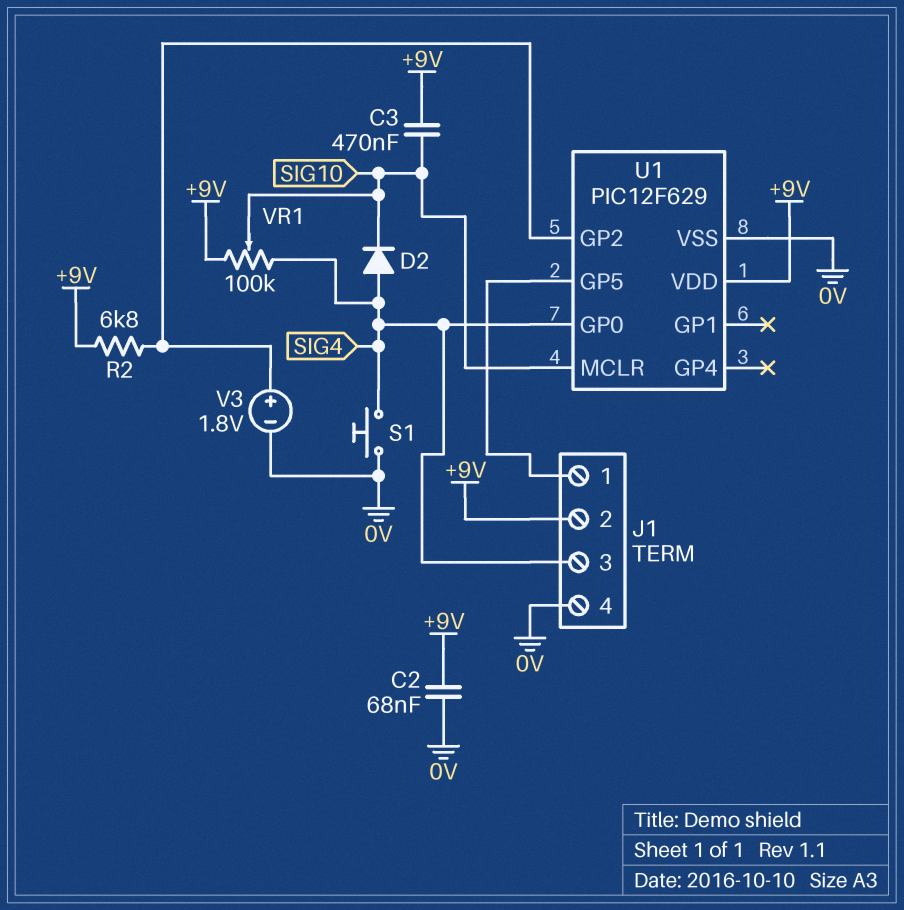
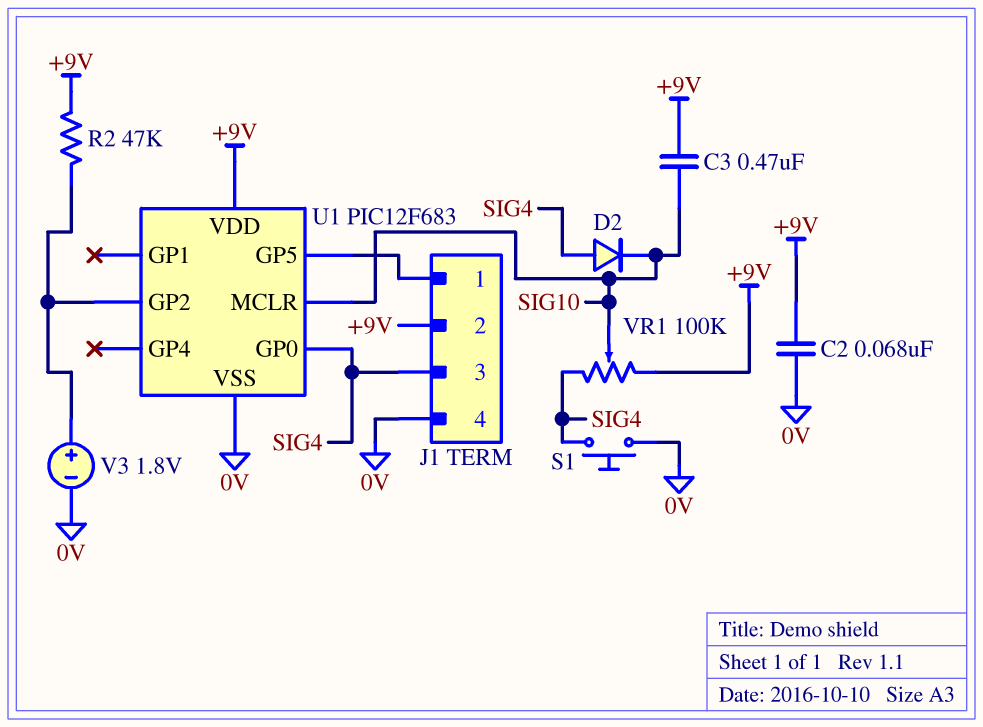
R2: 6.8k (+9V, U1/GP2) -> 47k (+9V, U1/GP2)
U1: PIC12F629 -> PIC12F683

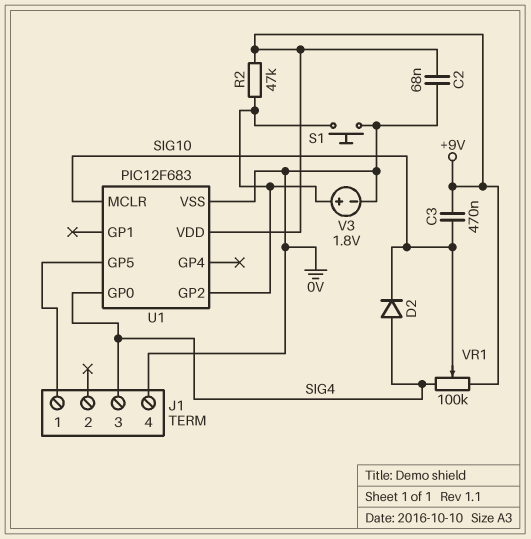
J1 pin 2: +9V -> none
S1: button (0V, SIG4) -> button (0V, U1/GP2)

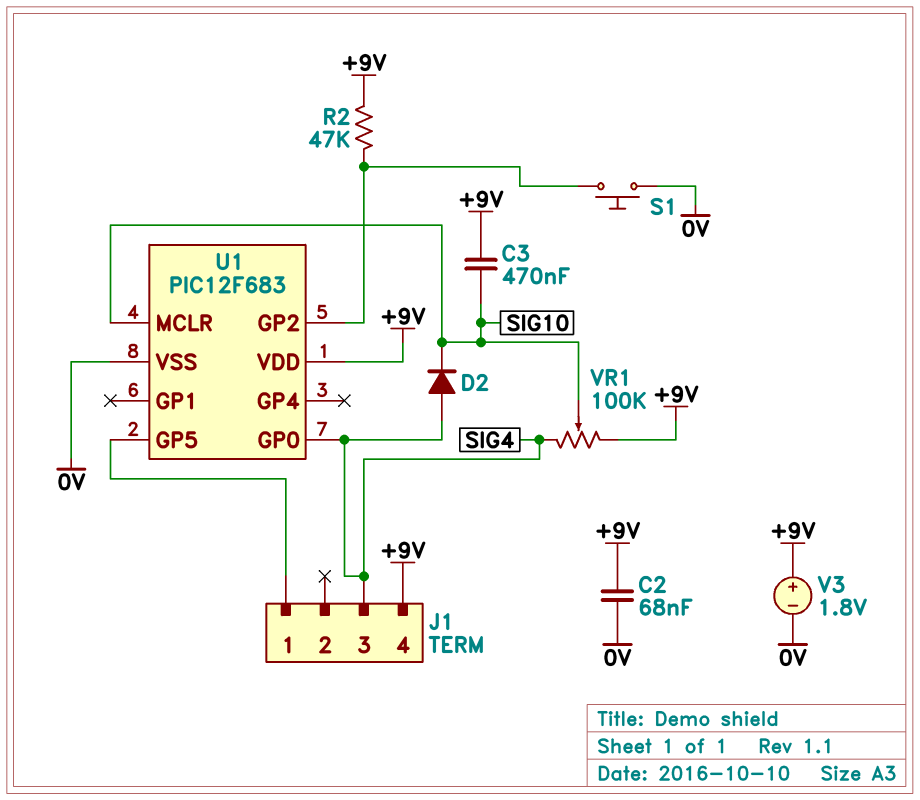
J1 pin 4: 0V -> +9V
V3: 1.8V (plus U1/GP2, minus 0V) -> 1.8V (plus +9V, minus 0V)

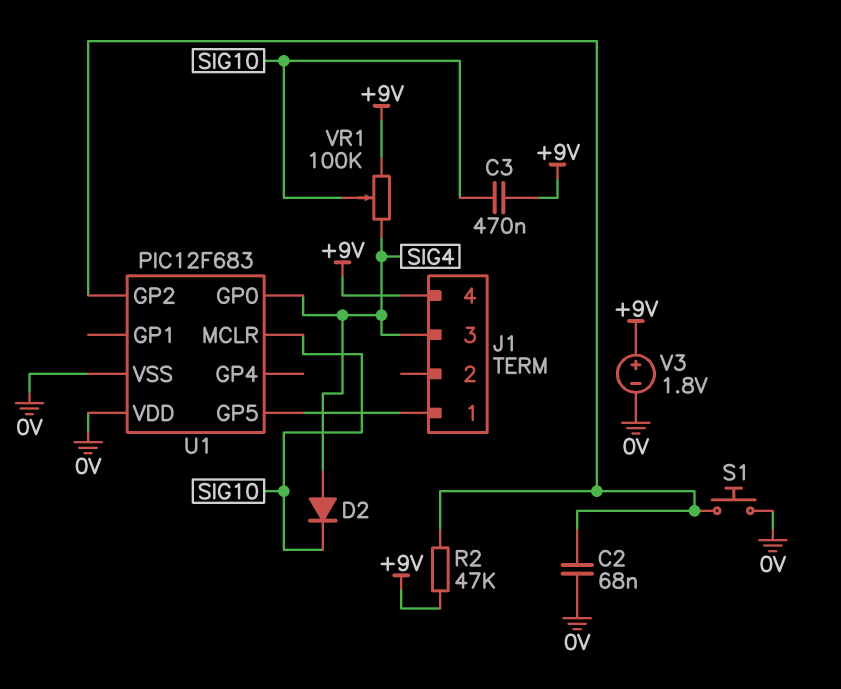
C2: 68nF (+9V, 0V) -> 68nF (0V, U1/GP2)
U1 pin VDD: +9V -> 0V

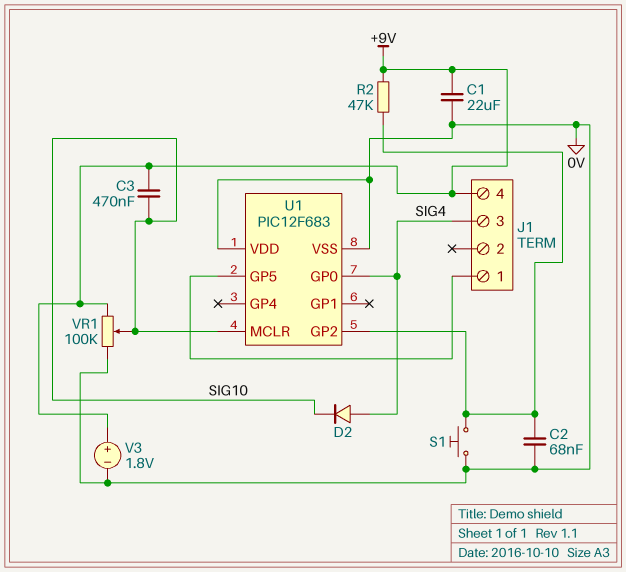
C1: none -> 22uF (+9V, 0V)
VR1: 100k (+9V, SIG4, wiper SIG10) -> 100k (+9V, 0V, wiper SIG10)

